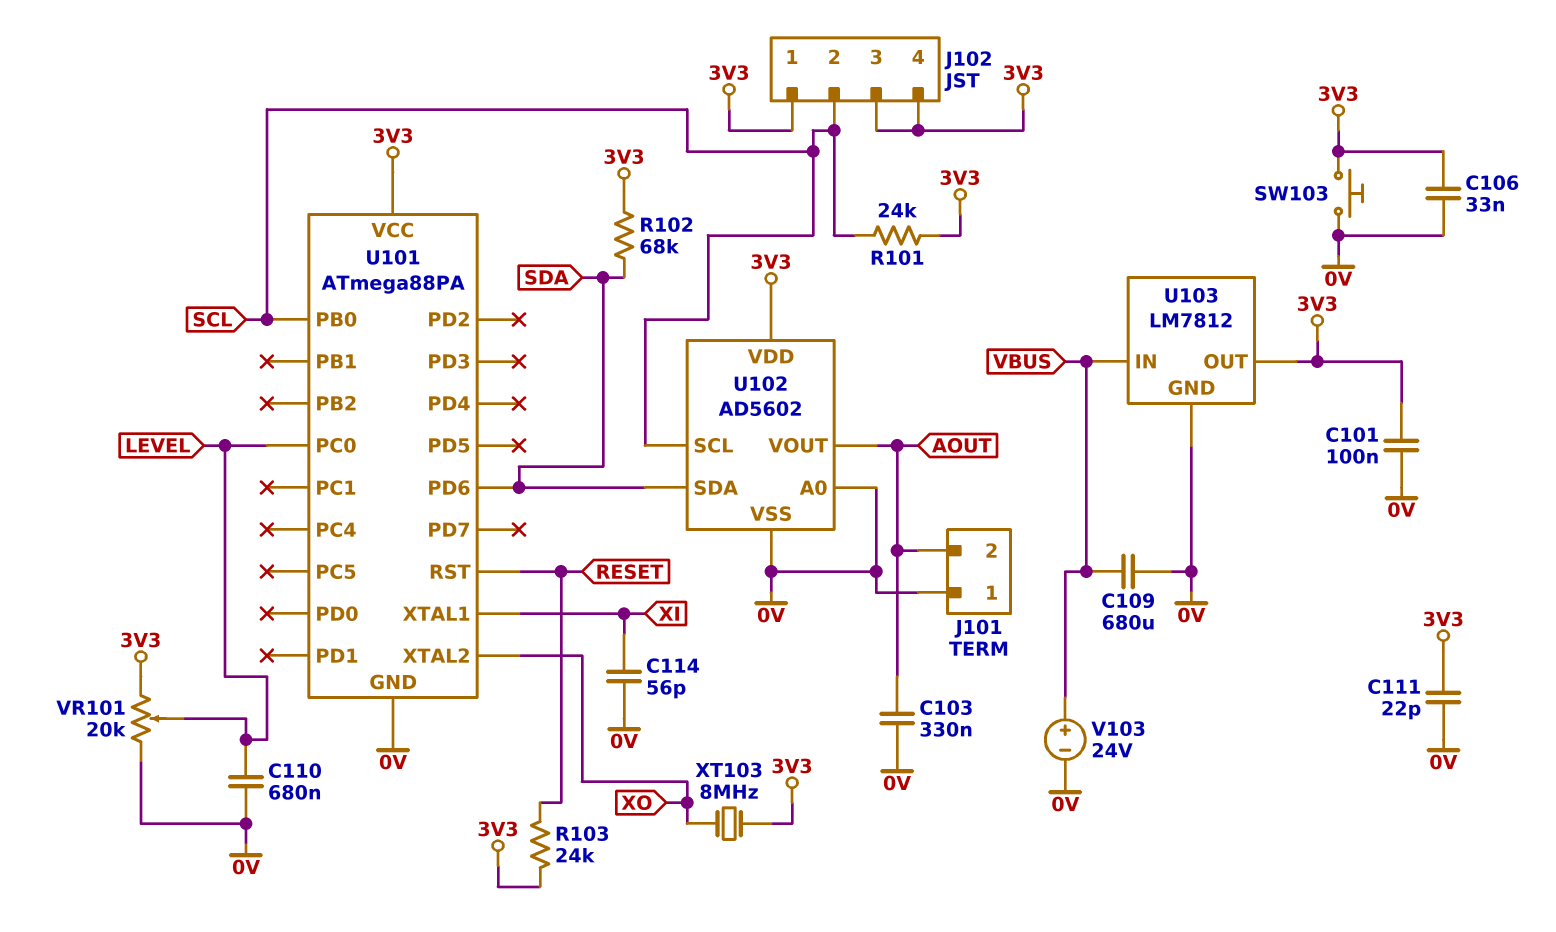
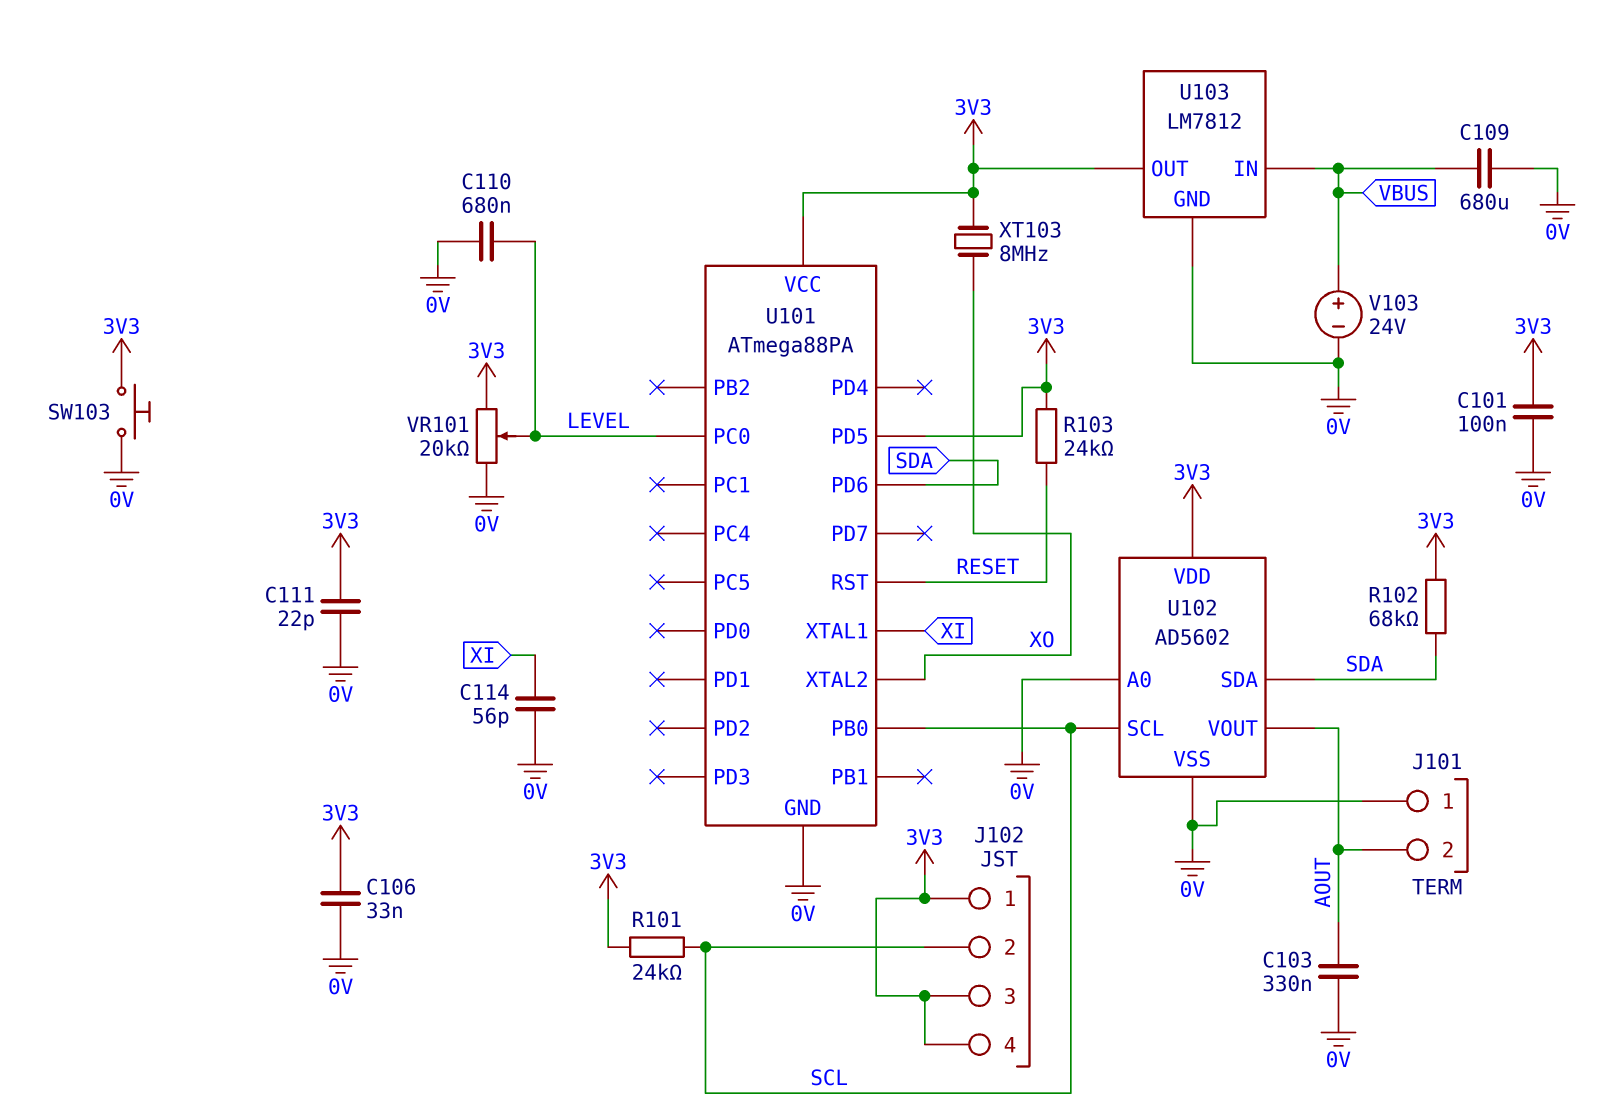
U101 pin PD5: none -> 3V3

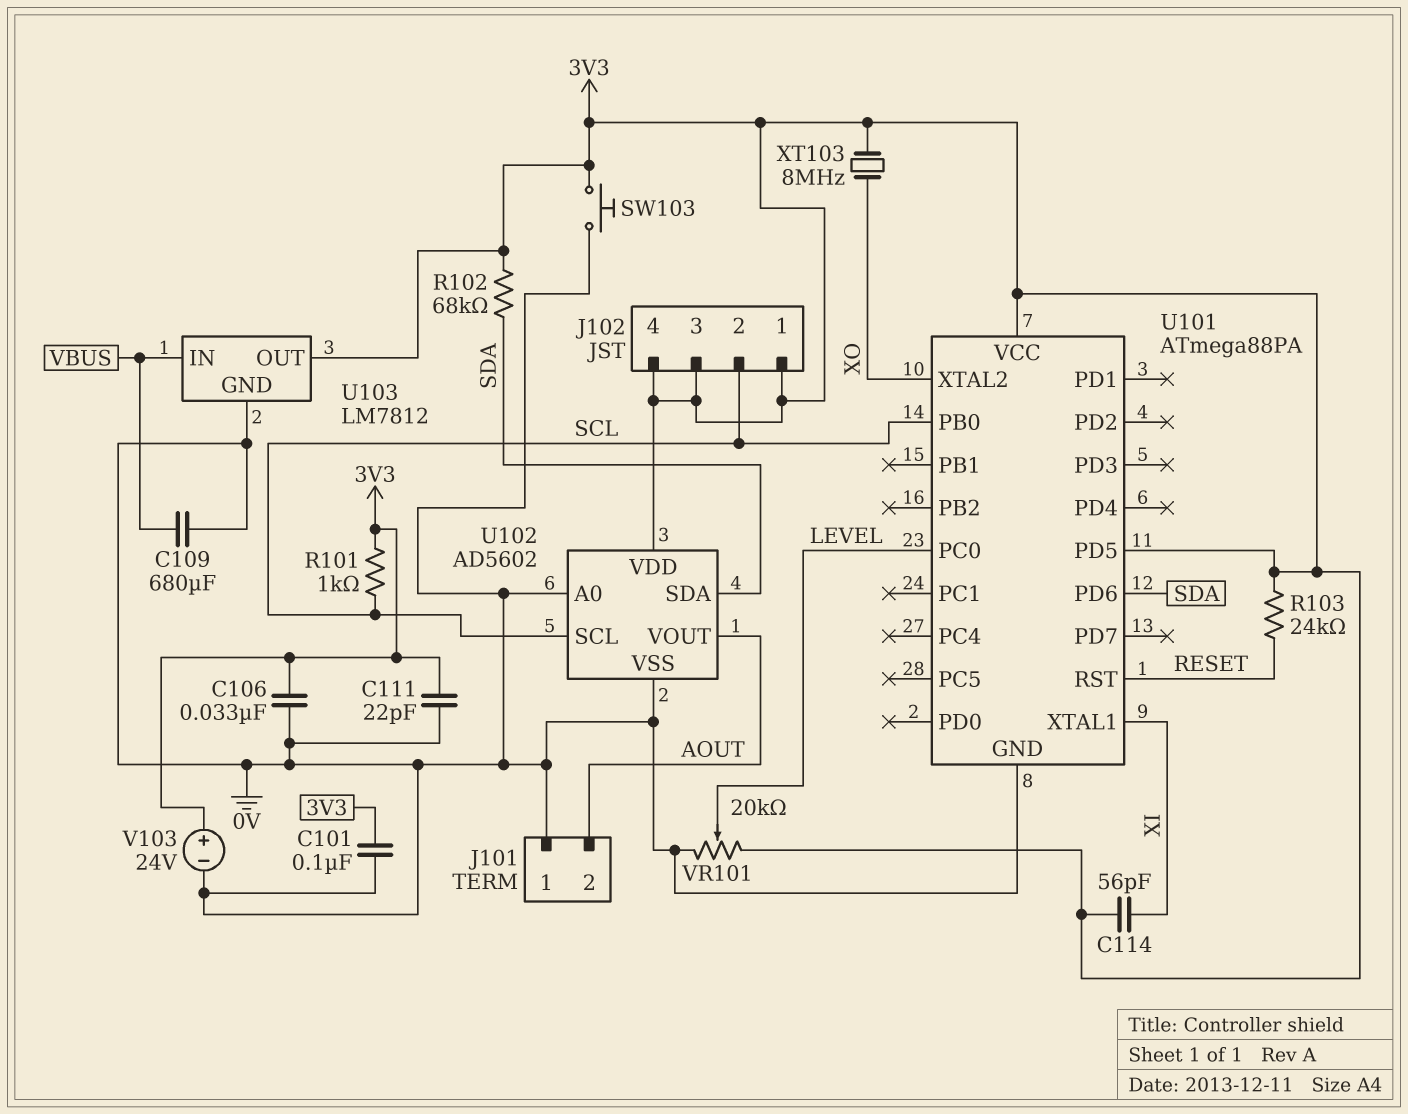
C103: 330nF (0V, AOUT) -> none
C110: 680nF (0V, LEVEL) -> none
C114: 56pF (0V, XI) -> 56pF (3V3, XI)
R101: 24k (3V3, SCL) -> 1k (3V3, SCL)
V103: 24V (plus VBUS, minus 0V) -> 24V (plus 3V3, minus 0V)

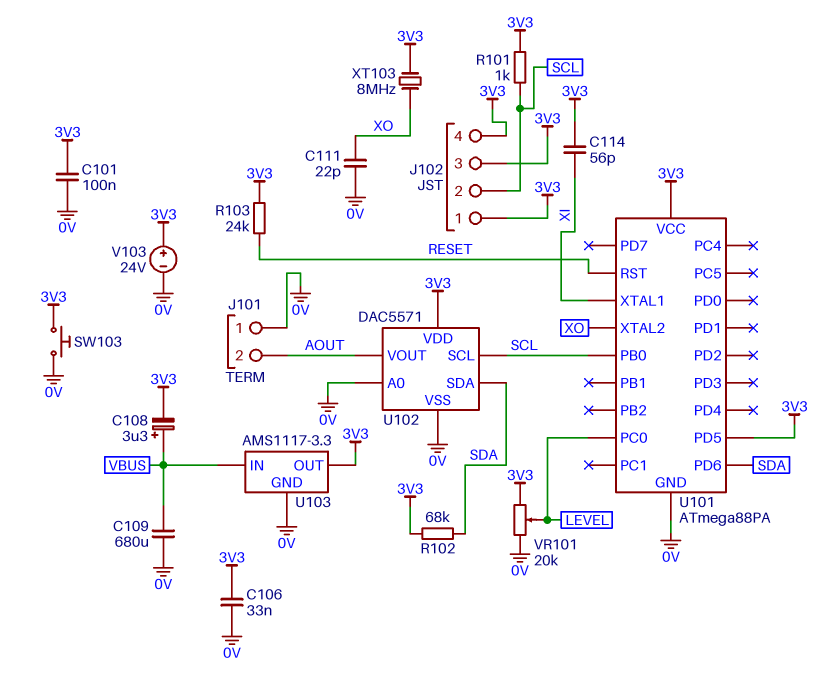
C108: none -> 3.3uF (plus VBUS, minus 3V3)
C111: 22pF (0V, 3V3) -> 22pF (0V, XO)
U102: AD5602 -> DAC5571
U103: LM7812 -> AMS1117-3.3

